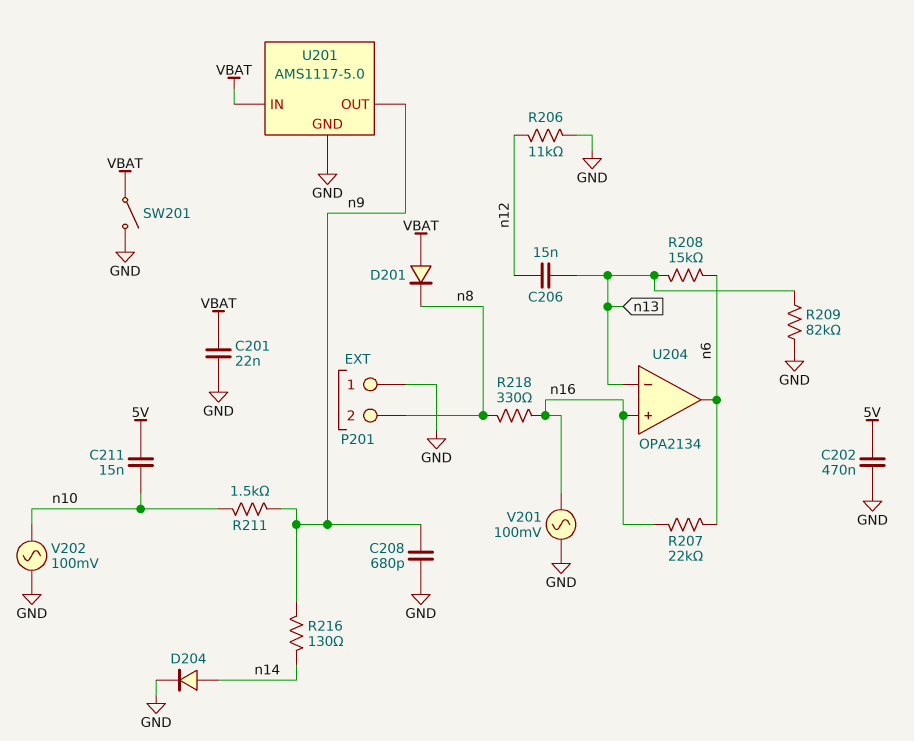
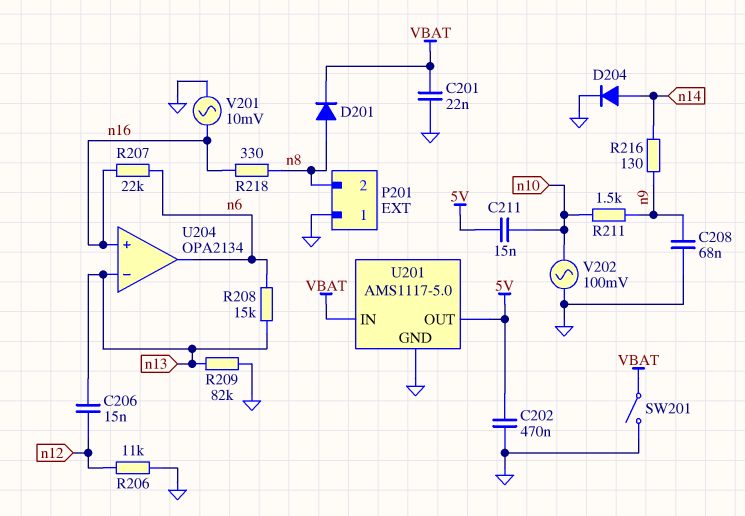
C208: 680pF (GND, n9) -> 68nF (GND, n9)
D201: diode (A VBAT, K n8) -> diode (A n8, K VBAT)
U201 pin OUT: n9 -> 5V
V201: AC 100mV (GND, n16) -> AC 10mV (GND, n16)

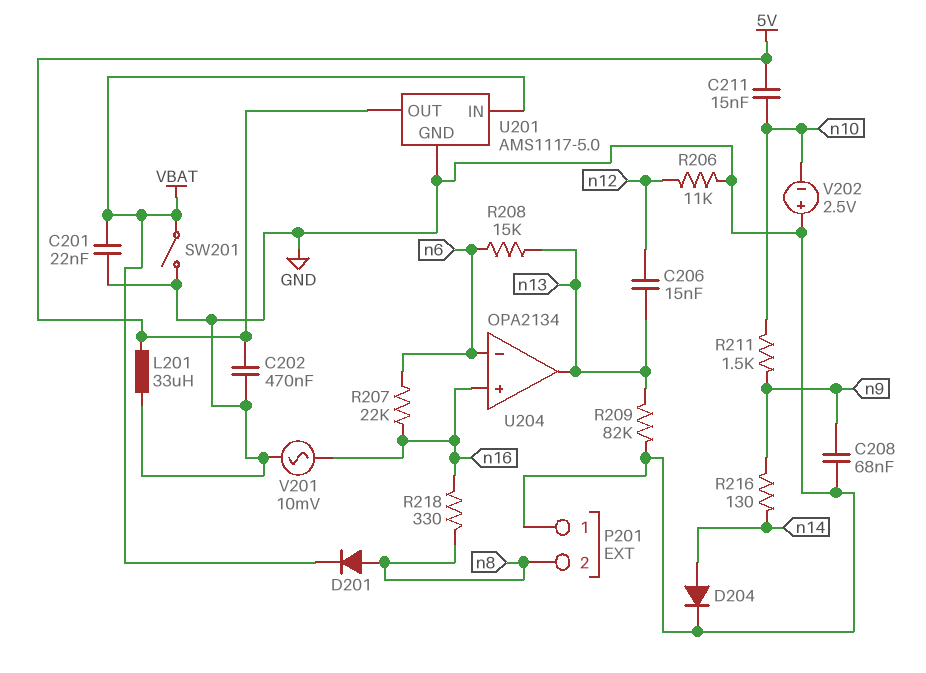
L201: none -> 33uH (5V, GND)
U204 pin in-: n13 -> n6
U204 pin out: n6 -> n13
V202: AC 100mV (GND, n10) -> 2.5V (plus GND, minus n10)

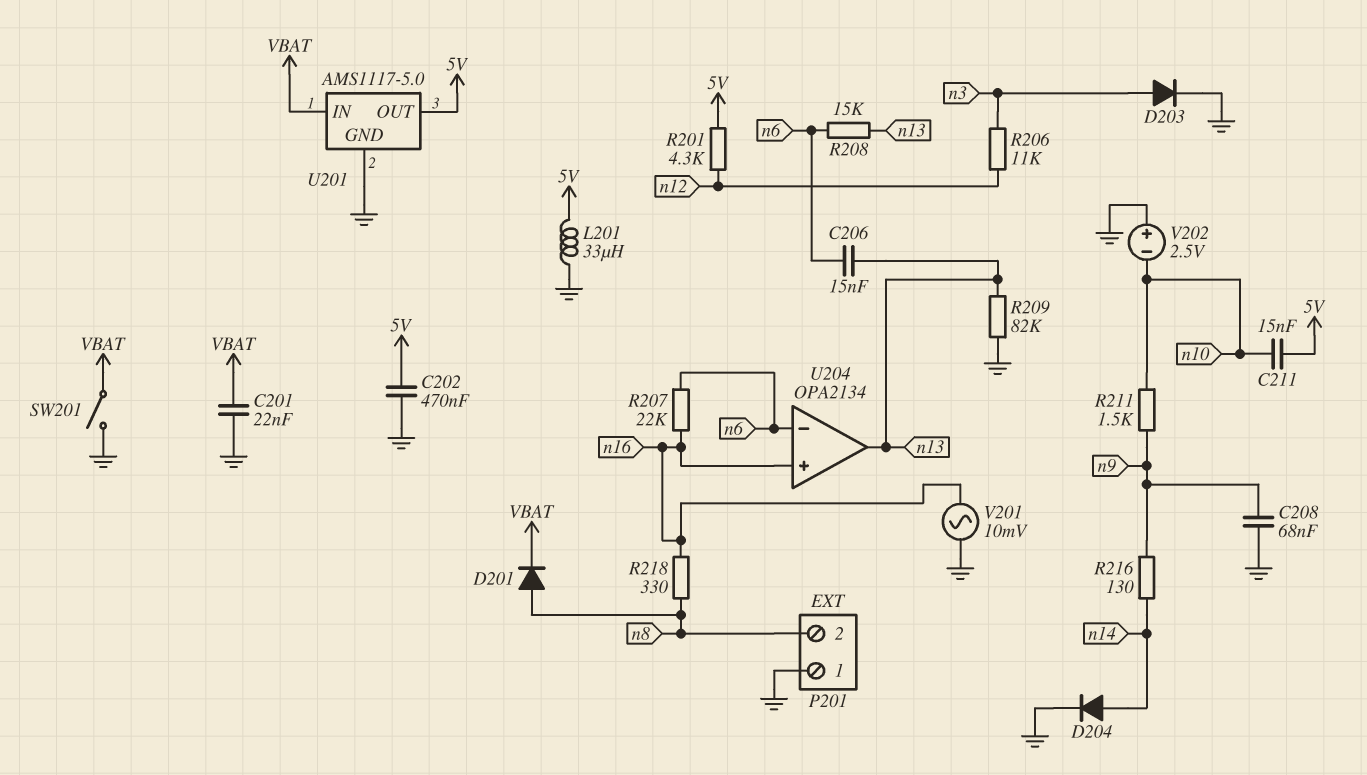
C206: 15nF (n12, n13) -> 15nF (n6, n13)
D203: none -> diode (A n3, K GND)
R201: none -> 4.3k (5V, n12)
R206: 11k (GND, n12) -> 11k (n3, n12)

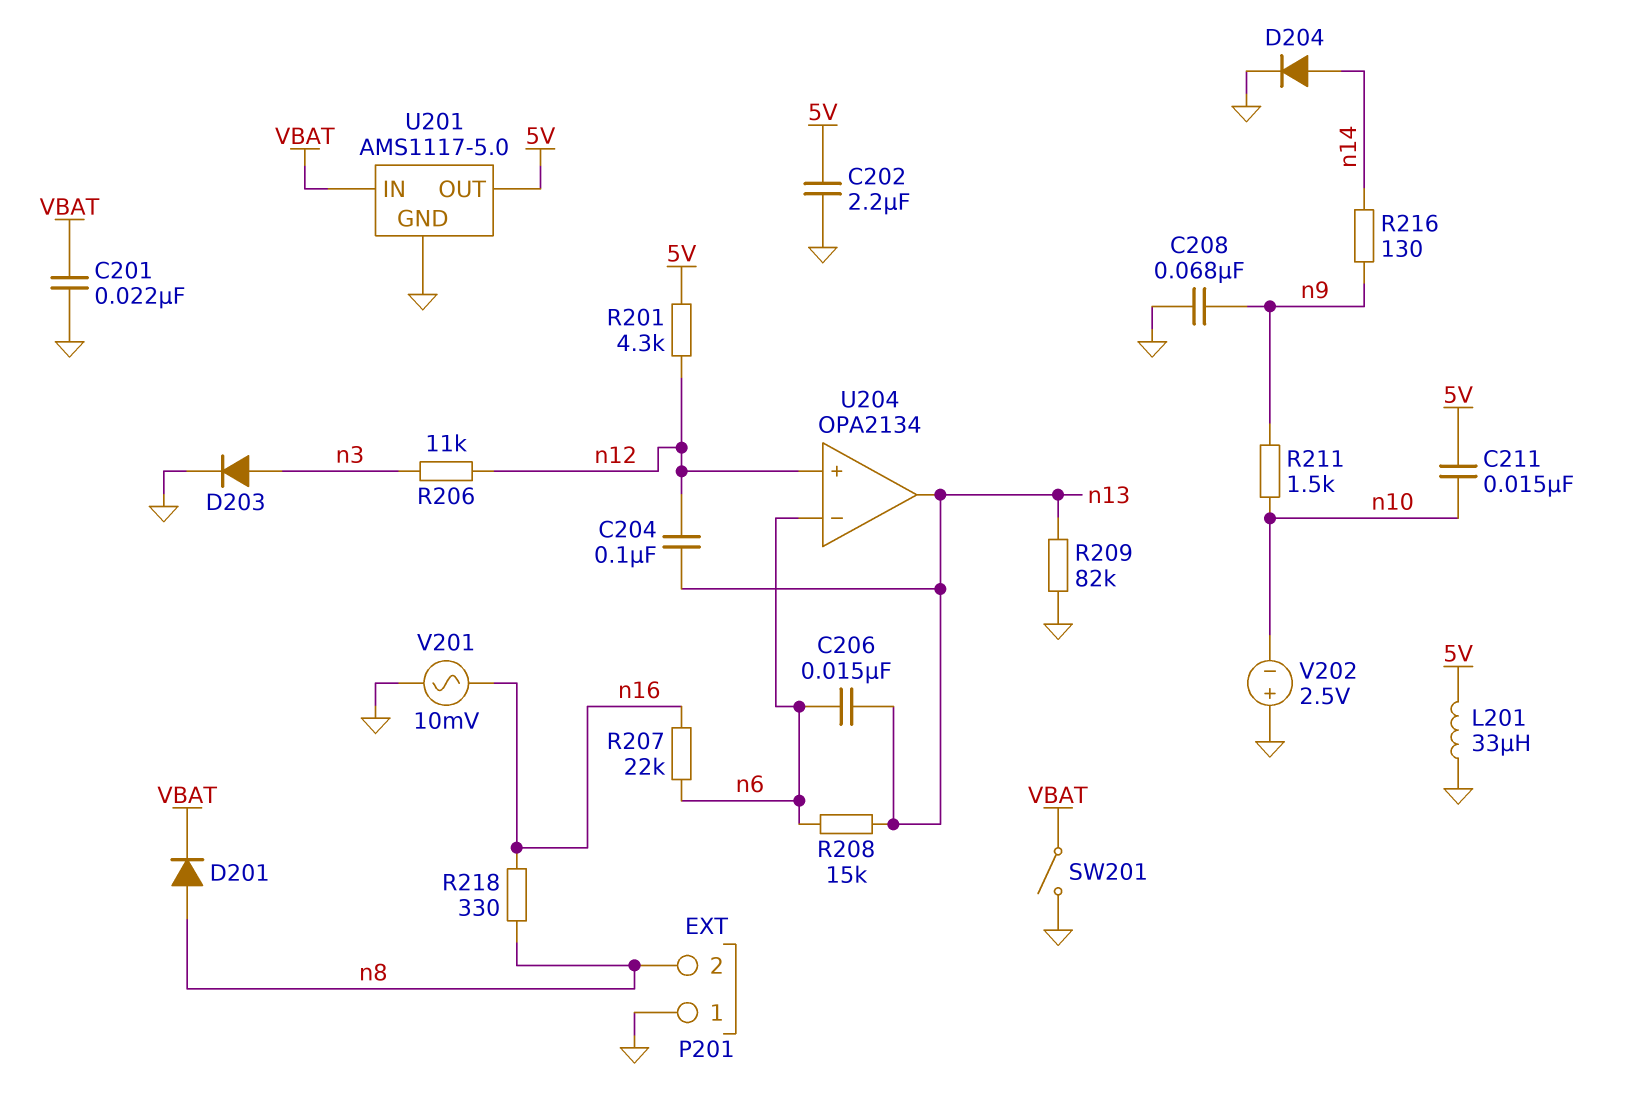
C202: 470nF (5V, GND) -> 2.2uF (5V, GND)
C204: none -> 100nF (n12, n13)
U204 pin in+: n16 -> n12

